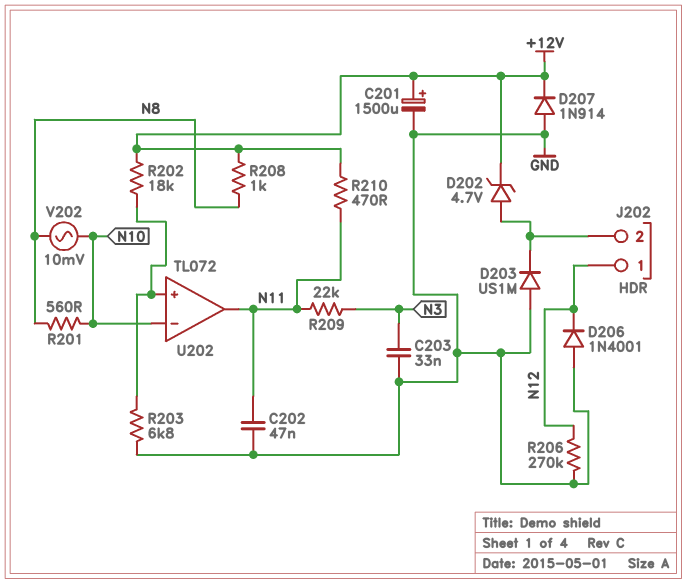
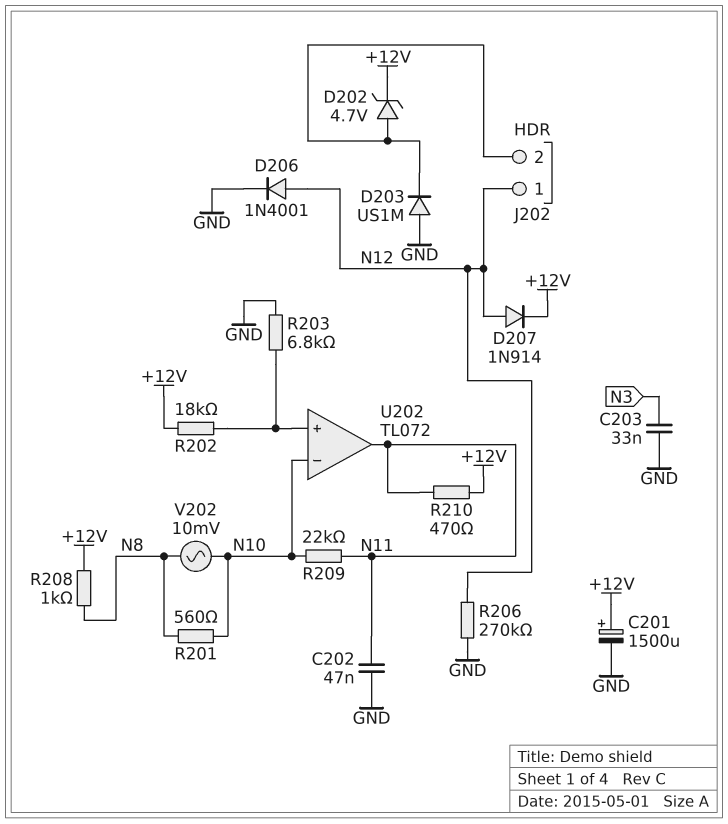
D206: diode 1N4001 (A GND, K N12) -> diode 1N4001 (A N12, K GND)
D207: diode 1N914 (A GND, K +12V) -> diode 1N914 (A N12, K +12V)
R209: 22k (N3, N11) -> 22k (N10, N11)

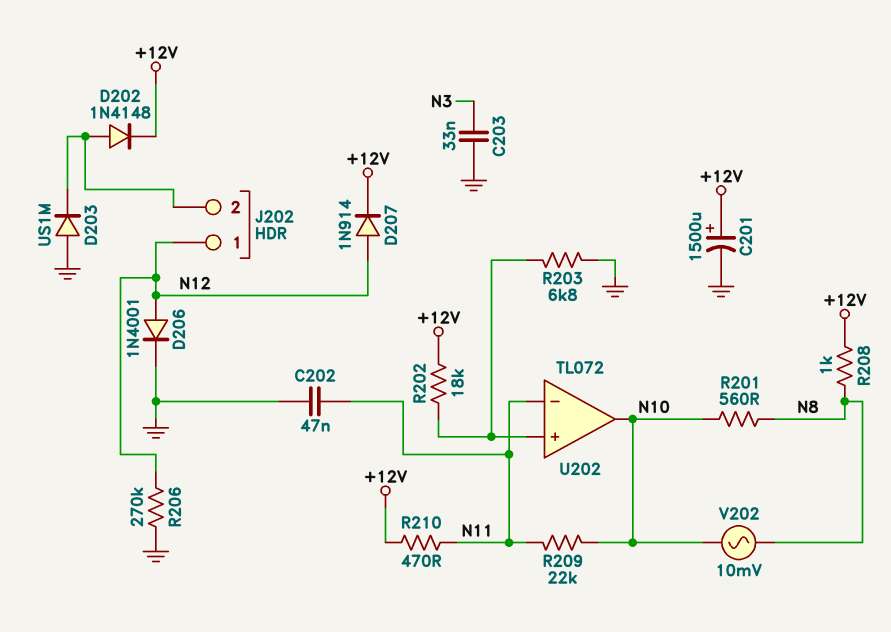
D202: zener 4.7V (A J202/2, K +12V) -> diode 1N4148 (A J202/2, K +12V)
U202 pin in-: N10 -> N11
U202 pin out: N11 -> N10

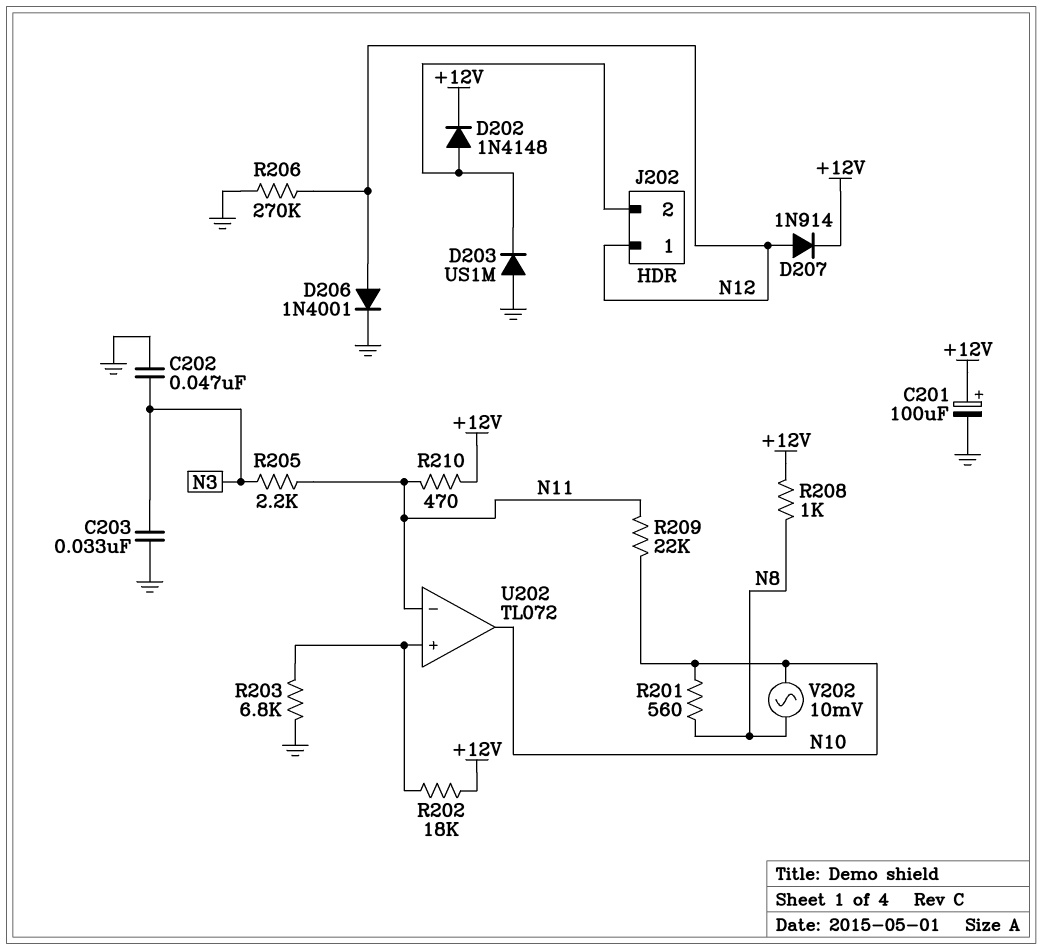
C201: 1500uF (plus +12V, minus GND) -> 100uF (plus +12V, minus GND)
C202: 47nF (GND, N11) -> 47nF (GND, N3)
R205: none -> 2.2k (N3, N11)

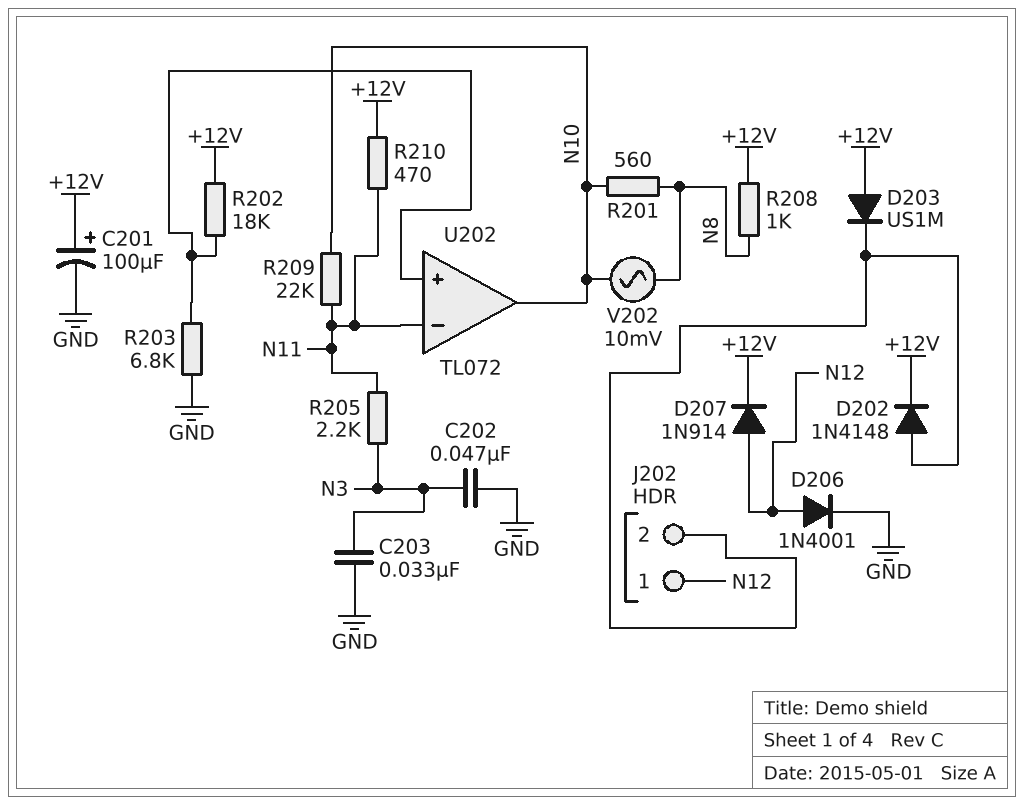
D203: diode US1M (A GND, K J202/2) -> diode US1M (A +12V, K J202/2)
R206: 270k (GND, N12) -> none

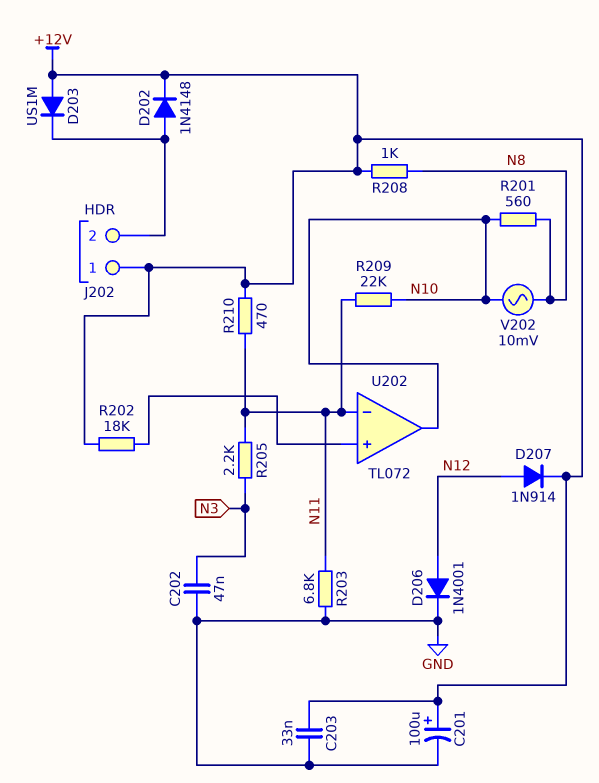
C203: 33nF (GND, N3) -> 33nF (+12V, GND)
J202 pin 1: N12 -> +12V
R203: 6.8k (GND, U202/in+) -> 6.8k (GND, N11)

